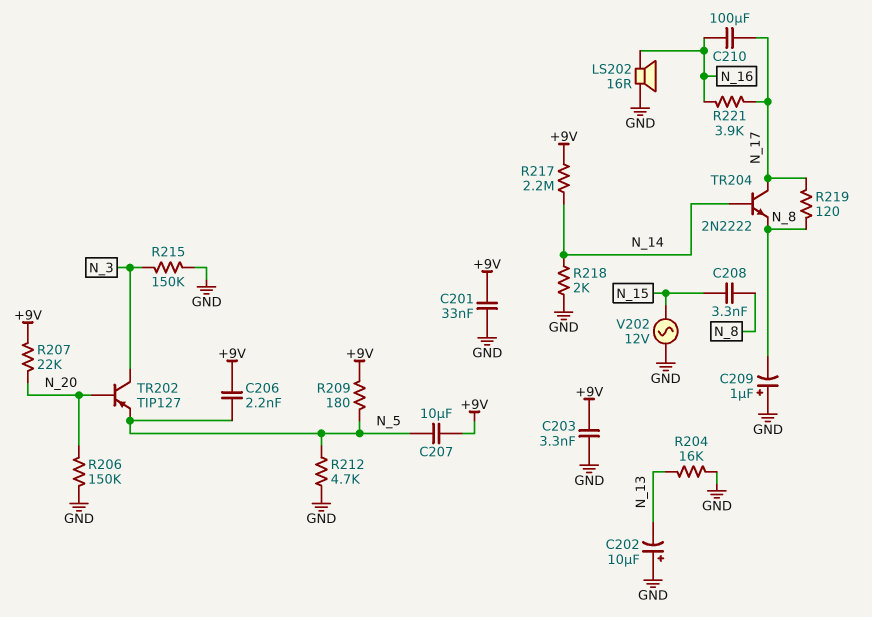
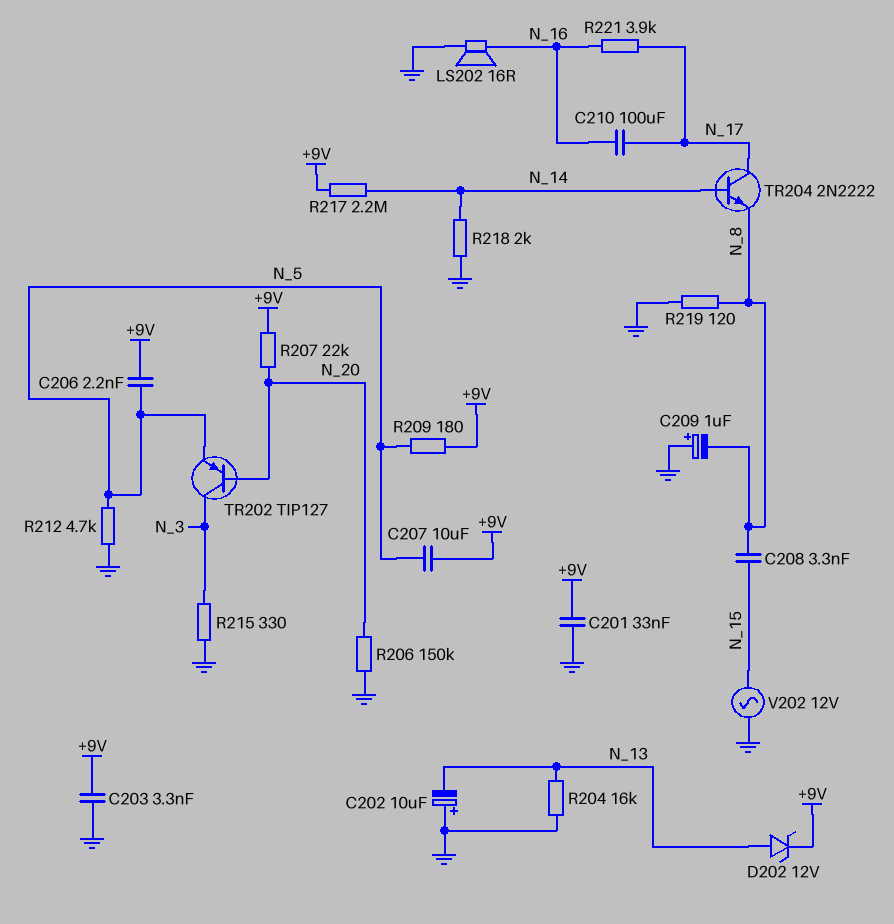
D202: none -> zener 12V (A N_13, K +9V)
R215: 150k (GND, N_3) -> 330 (GND, N_3)
R219: 120 (N_8, N_17) -> 120 (GND, N_8)

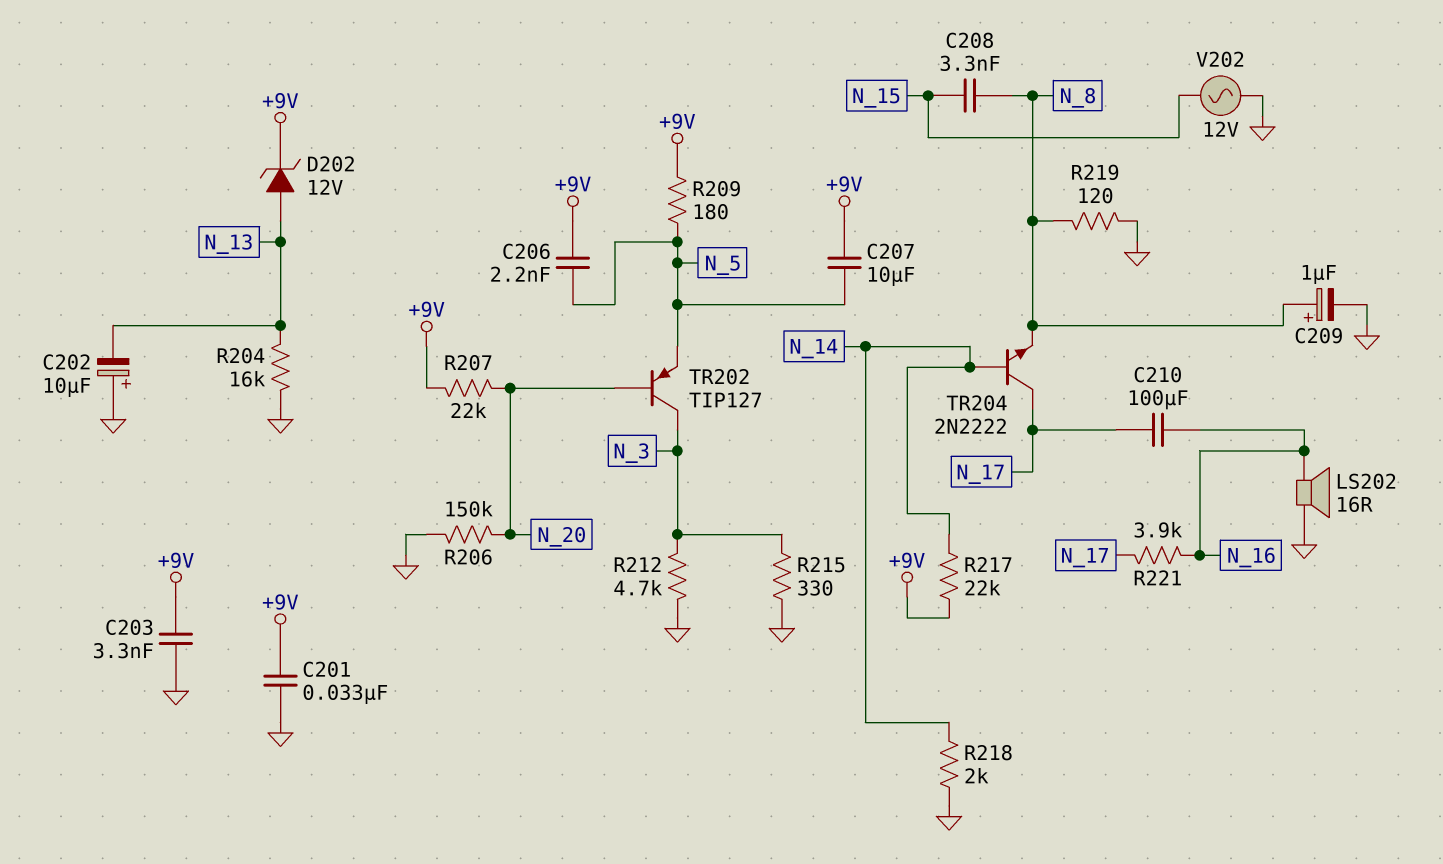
C209: 1uF (plus GND, minus N_8) -> 1uF (plus N_8, minus GND)
R212: 4.7k (GND, N_5) -> 4.7k (GND, N_3)
R217: 2.2M (+9V, N_14) -> 22k (+9V, N_14)

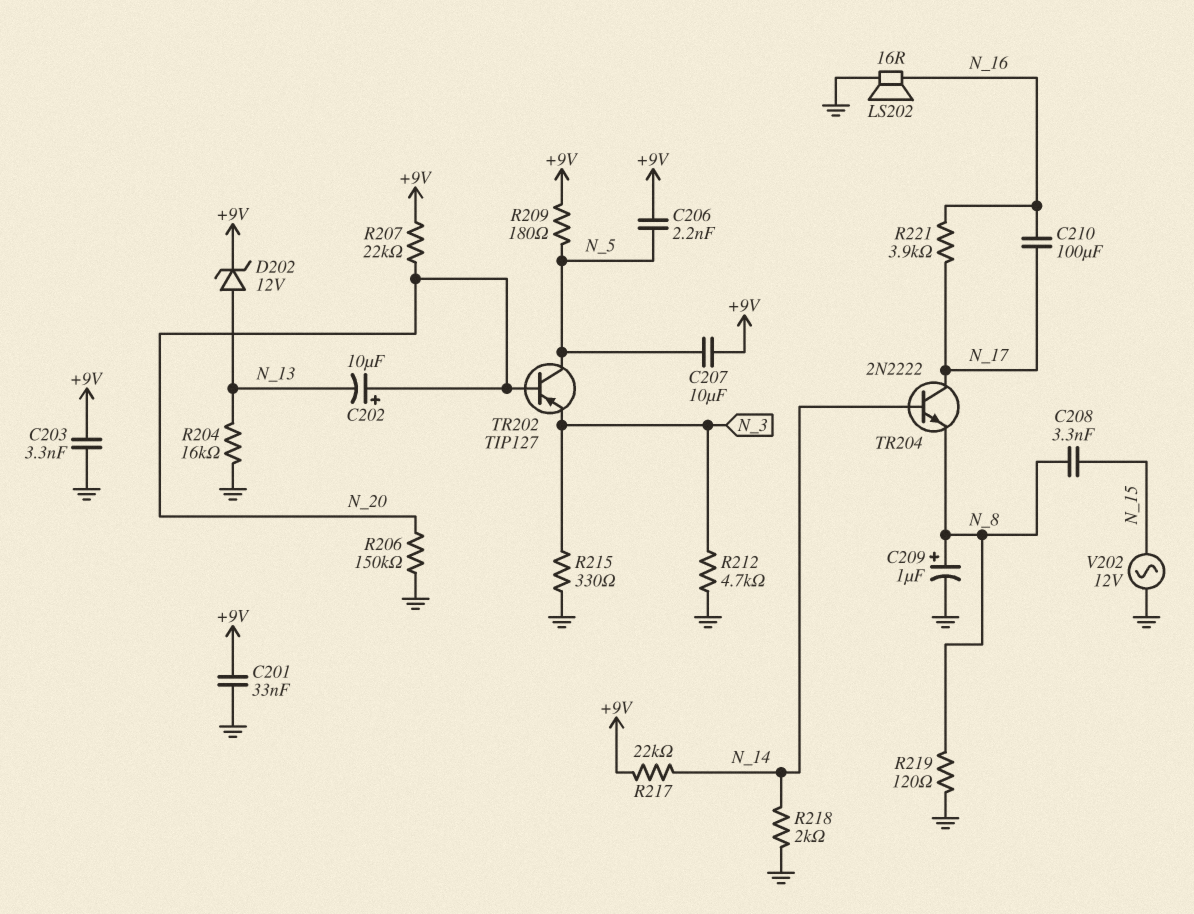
C202: 10uF (plus GND, minus N_13) -> 10uF (plus N_20, minus N_13)
TR202: PNP TIP127 (B N_20, C N_3, E N_5) -> PNP TIP127 (B N_20, C N_5, E N_3)

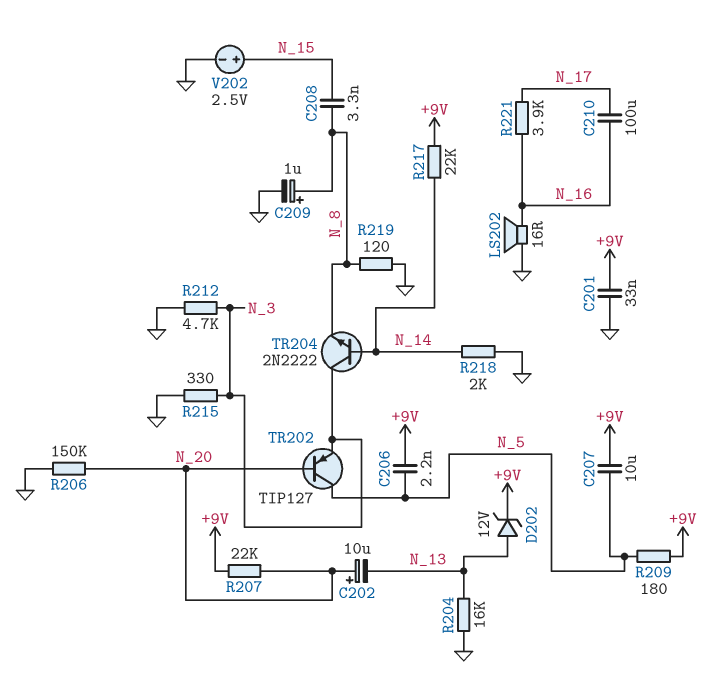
C203: 3.3nF (+9V, GND) -> none
TR204: NPN 2N2222 (B N_14, C N_17, E N_8) -> NPN 2N2222 (B N_14, C N_3, E N_8)
V202: AC 12V (GND, N_15) -> 2.5V (plus N_15, minus GND)

